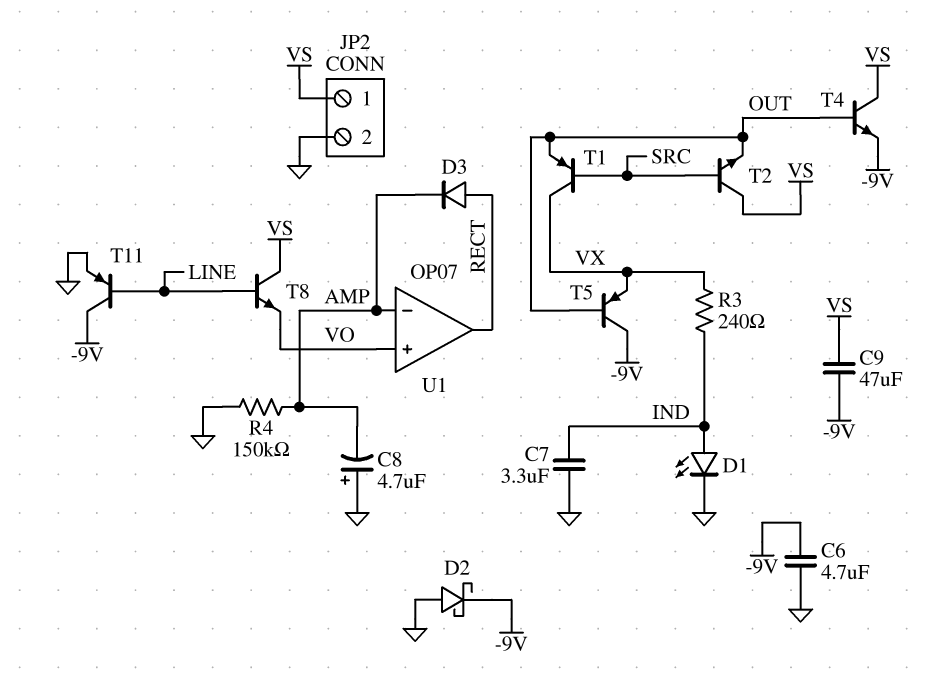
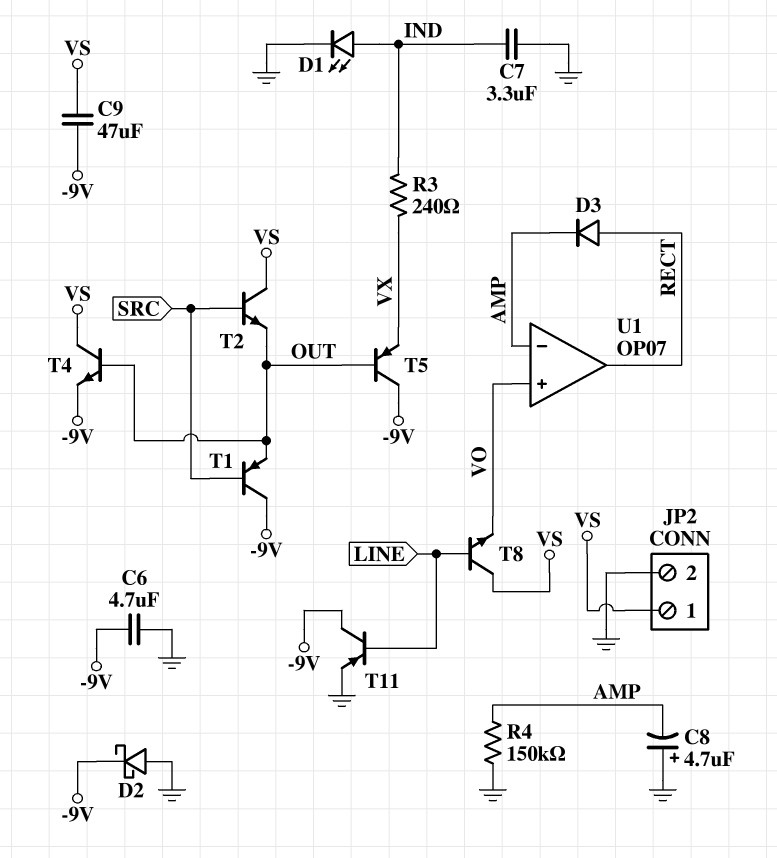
T1: PNP (B SRC, C VX, E OUT) -> PNP (B SRC, C -9V, E OUT)

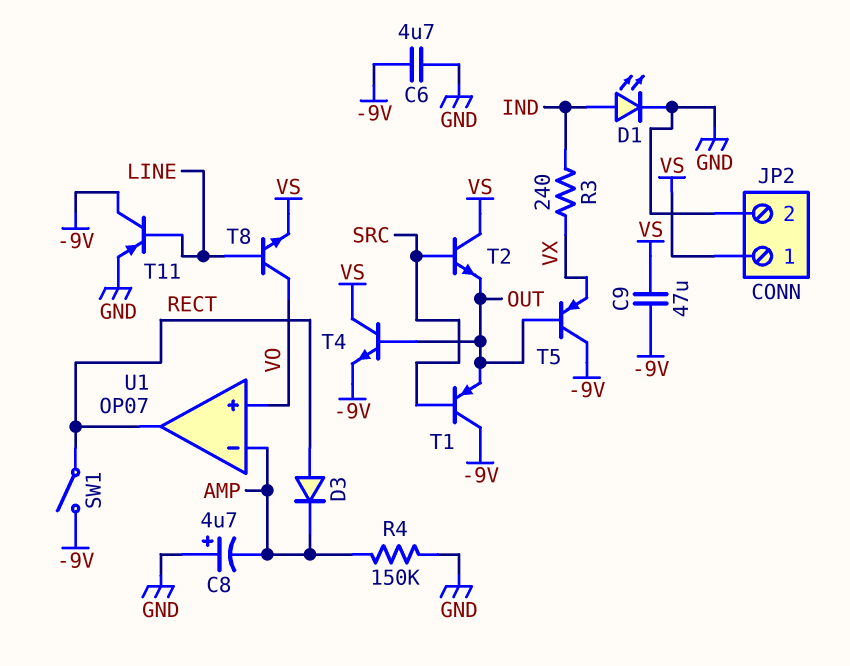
C7: 3.3uF (GND, IND) -> none
D2: schottky (A GND, K -9V) -> none
SW1: none -> switch (-9V, RECT)
T8: NPN (B LINE, C VS, E VO) -> NPN (B LINE, C VO, E VS)

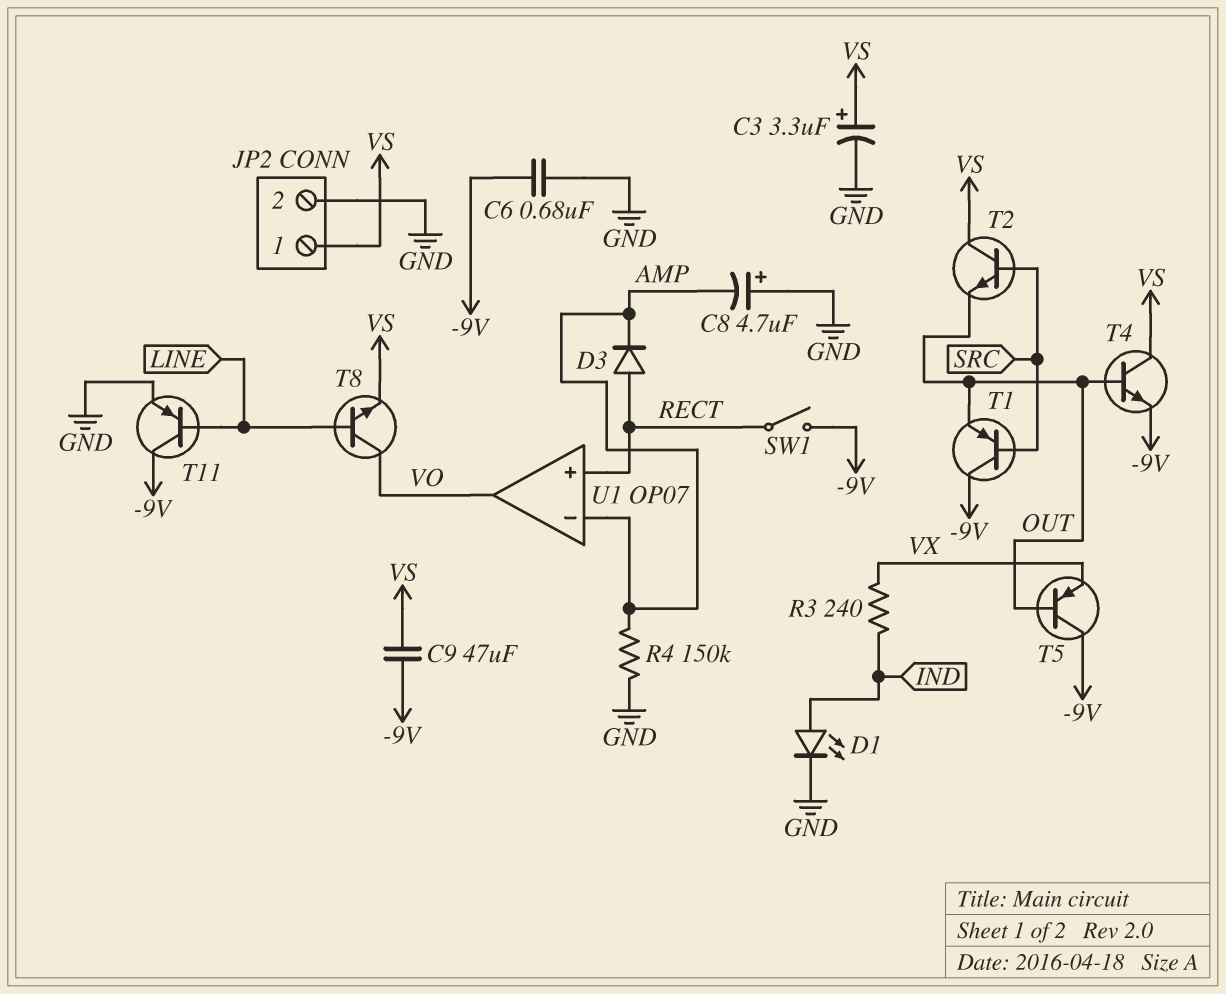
C3: none -> 3.3uF (plus VS, minus GND)
C6: 4.7uF (-9V, GND) -> 680nF (-9V, GND)
U1 pin in+: VO -> RECT
U1 pin out: RECT -> VO

